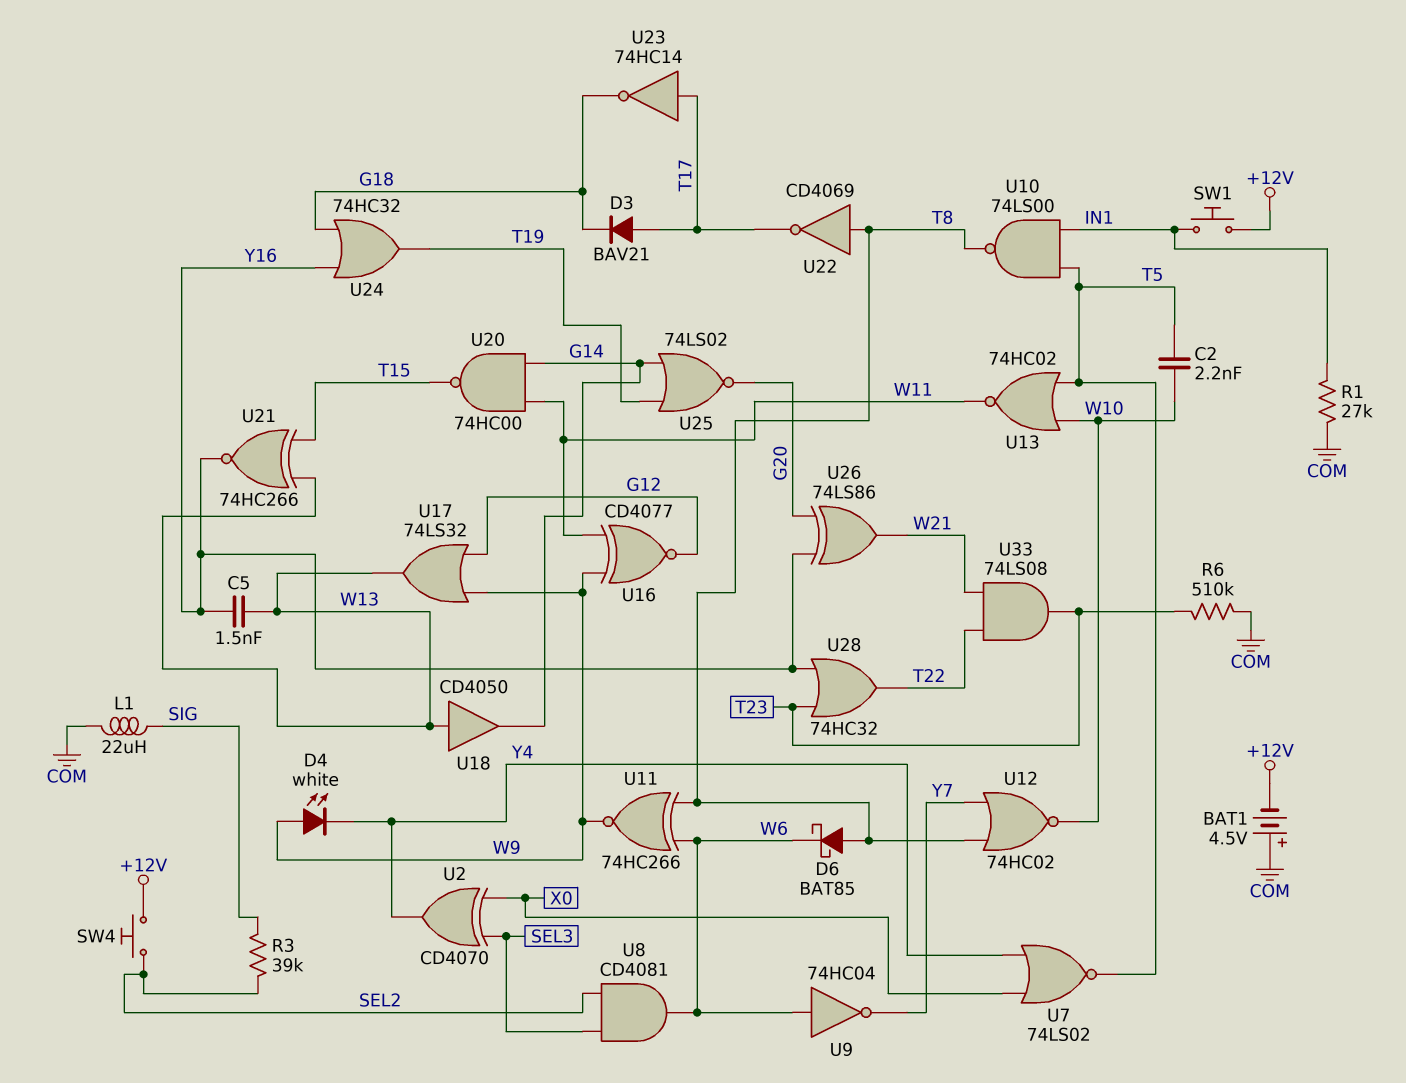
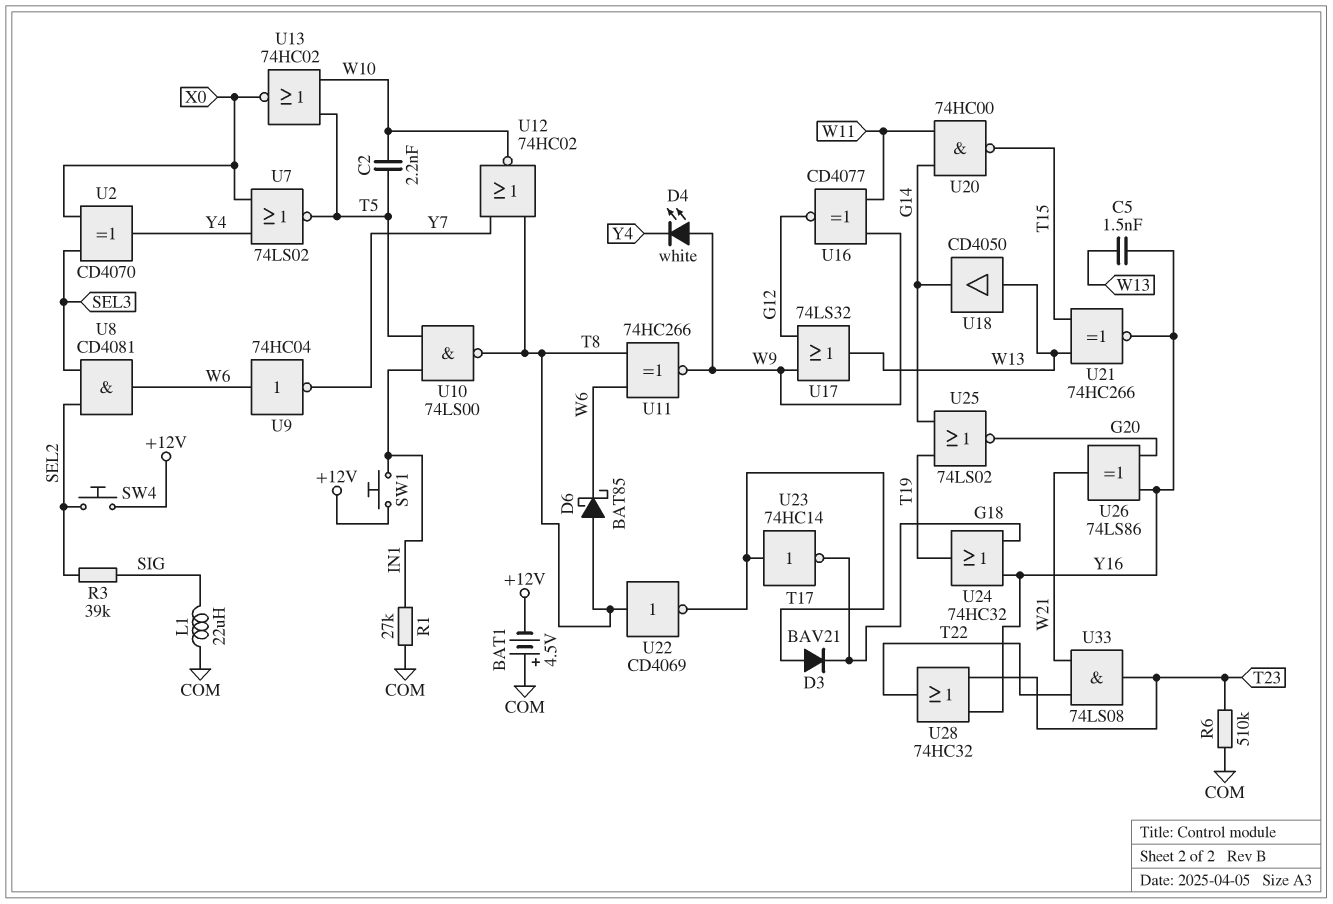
U13: NOR 74HC02 (in T5, in W10, out W11) -> NOR 74HC02 (in T5, in W10, out X0)

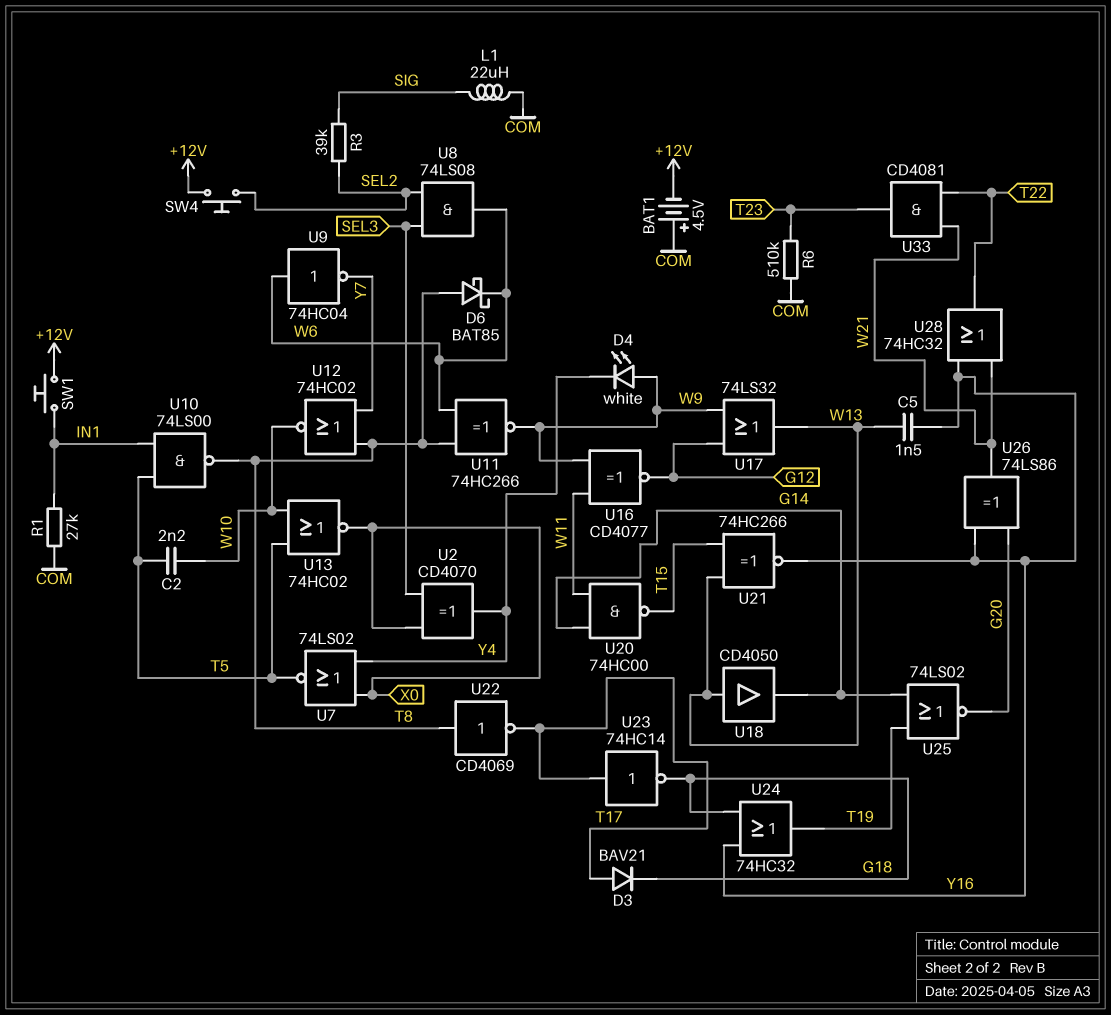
U8: AND CD4081 (in SEL2, in SEL3, out W6) -> AND 74LS08 (in SEL2, in SEL3, out W6)
U28: OR 74HC32 (in T23, in Y16, out T22) -> OR 74HC32 (in W21, in Y16, out T22)
U33: AND 74LS08 (in T22, in W21, out T23) -> AND CD4081 (in T22, in W21, out T23)

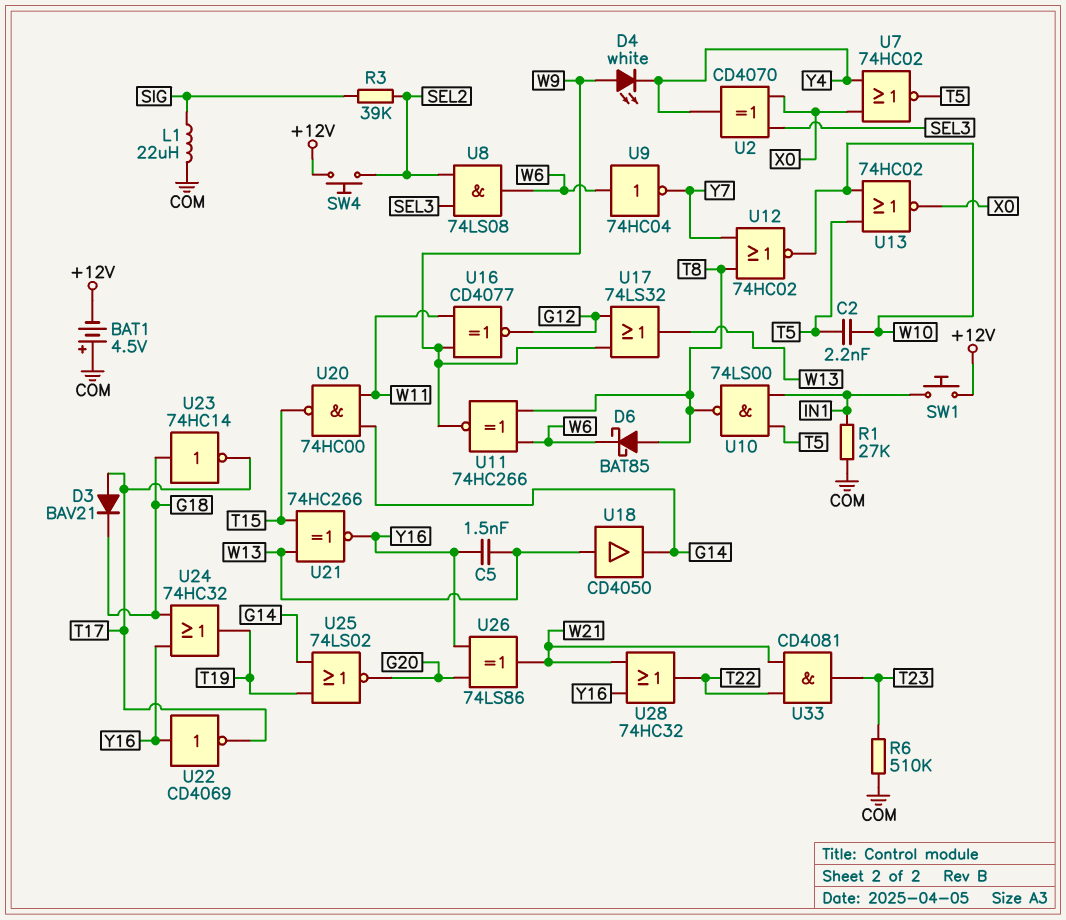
U7: NOR 74LS02 (in X0, in Y4, out T5) -> NOR 74HC02 (in X0, in Y4, out T5)
U22: NOT CD4069 (in T8, out T17) -> NOT CD4069 (in Y16, out T17)
U23: NOT 74HC14 (in T17, out G18) -> NOT 74HC14 (in G18, out T17)

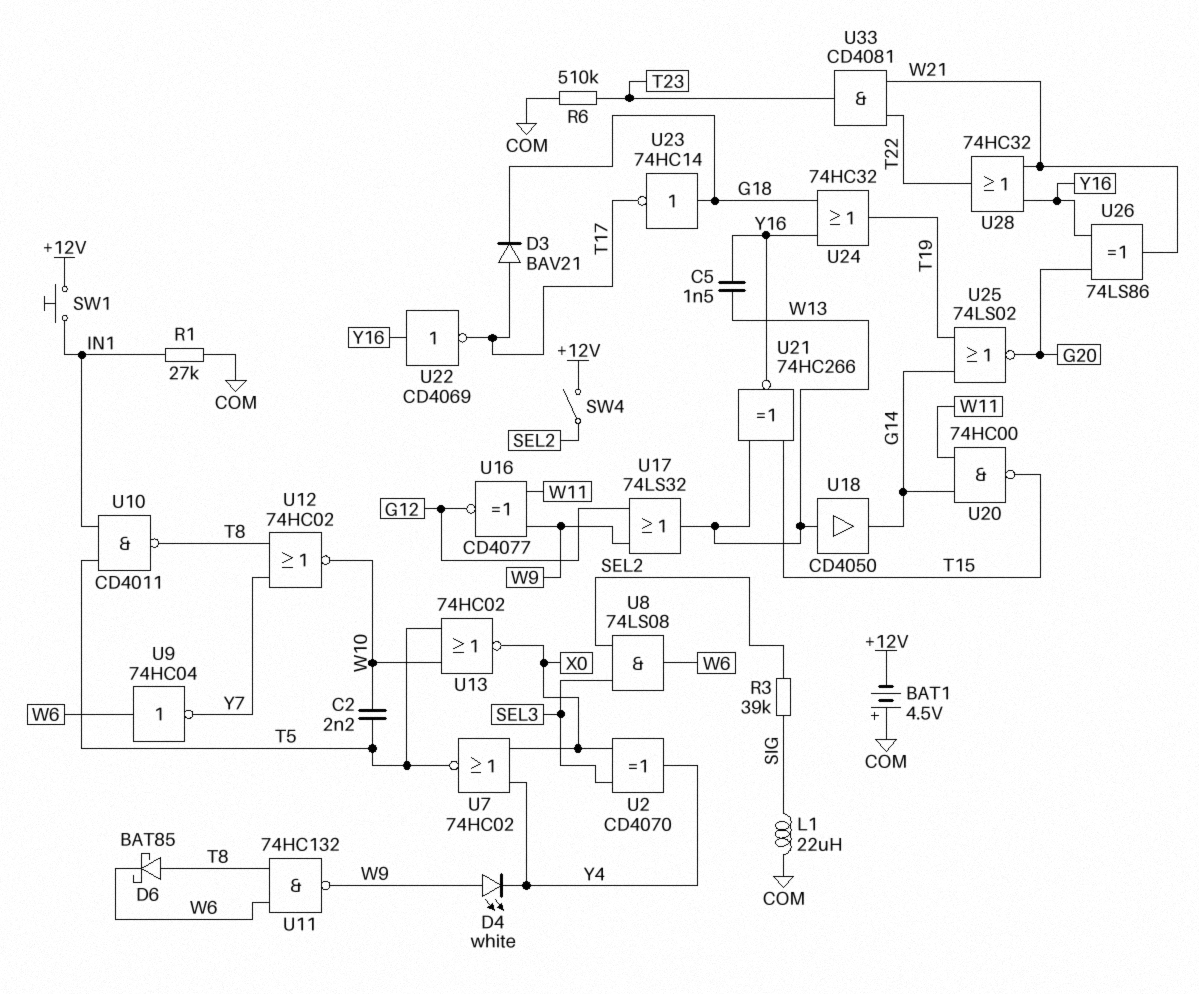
SW4: button (+12V, SEL2) -> switch (+12V, SEL2)
U10: NAND 74LS00 (in IN1, in T5, out T8) -> NAND CD4011 (in IN1, in T5, out T8)
U11: XNOR 74HC266 (in T8, in W6, out W9) -> NAND 74HC132 (in T8, in W6, out W9)

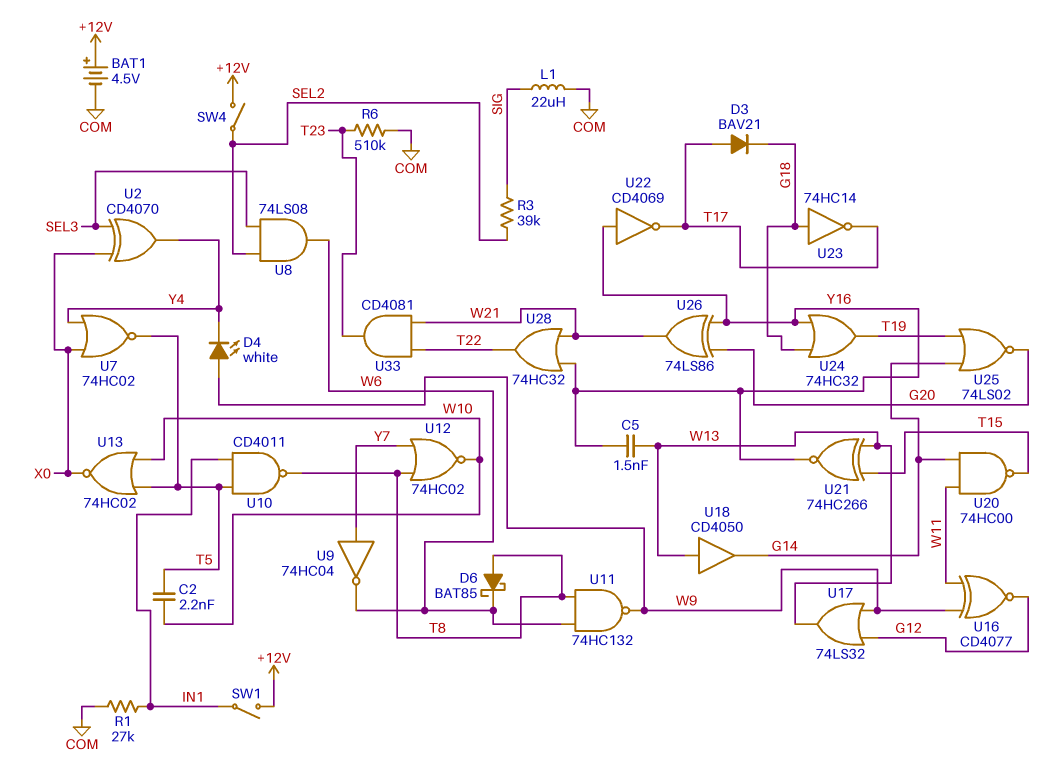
BAT1: 4.5V (plus COM, minus +12V) -> 4.5V (plus +12V, minus COM)
SW1: button (+12V, IN1) -> switch (+12V, IN1)
U9: NOT 74HC04 (in W6, out Y7) -> NOT 74HC04 (in Y7, out W6)

